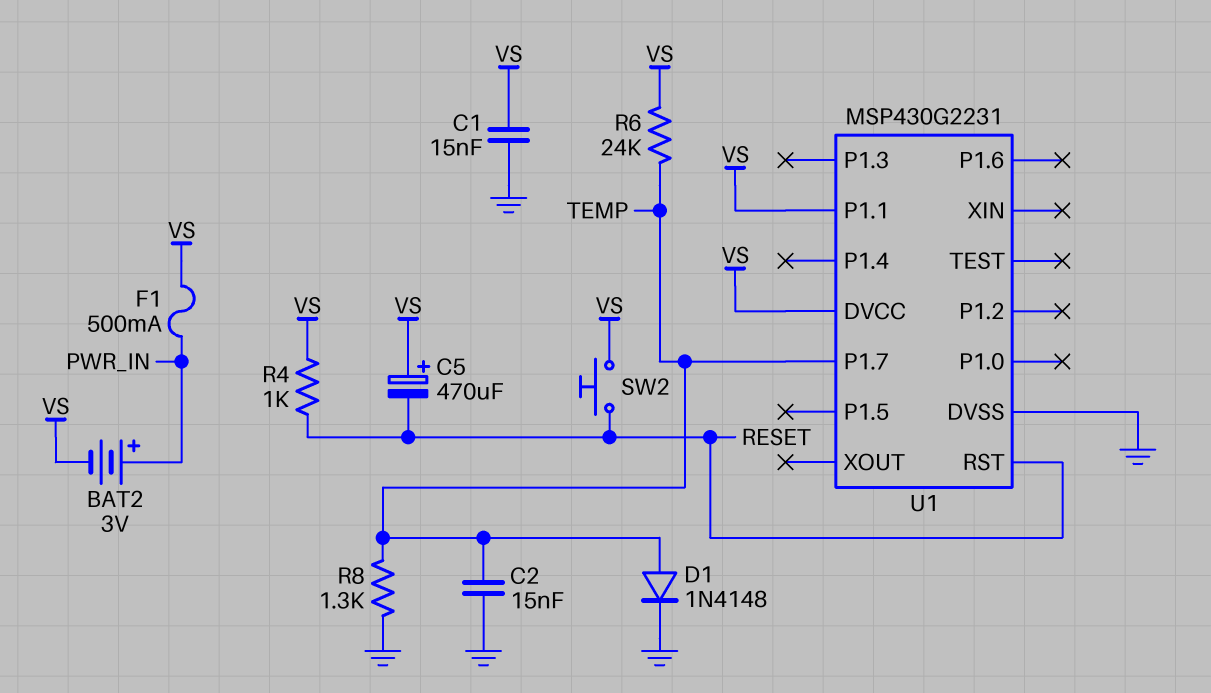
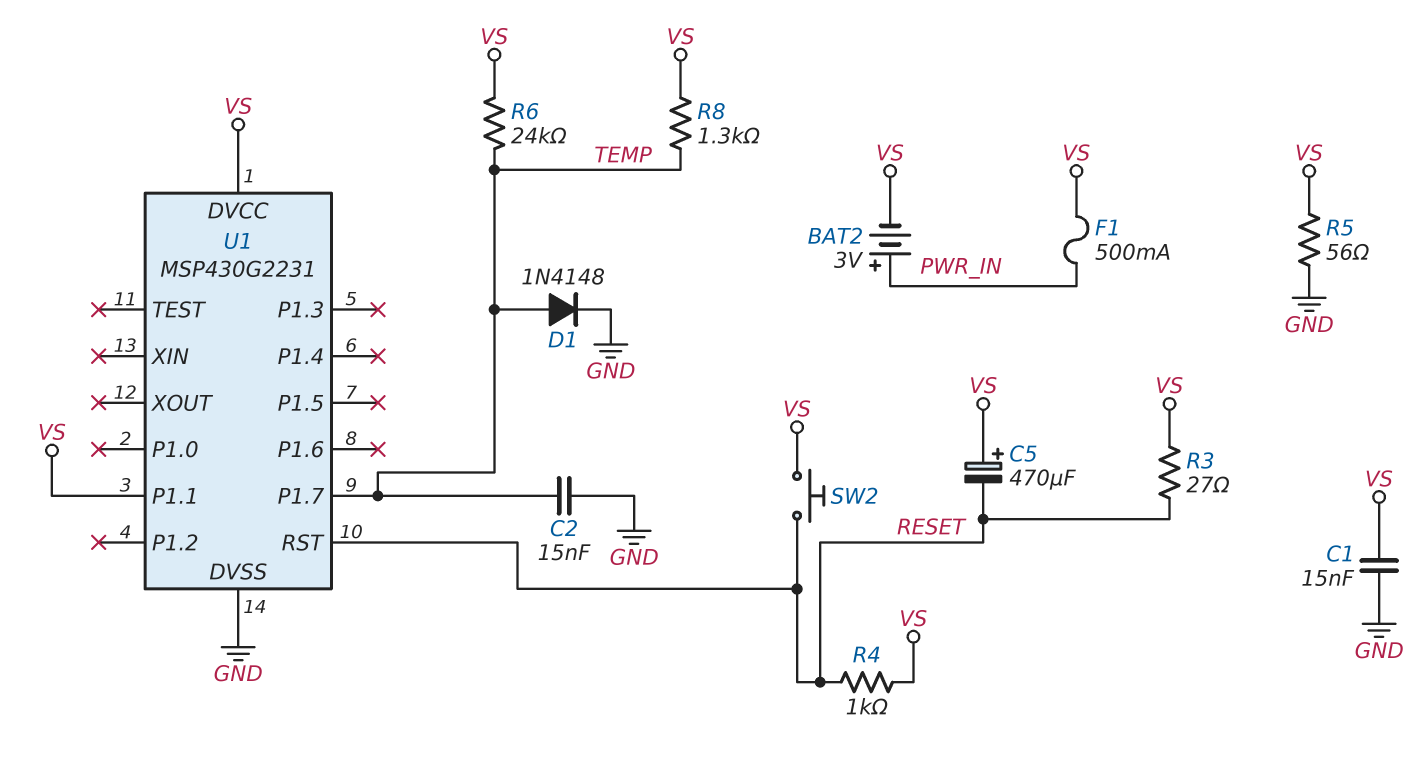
R3: none -> 27 (RESET, VS)
R5: none -> 56 (GND, VS)
R8: 1.3k (GND, TEMP) -> 1.3k (TEMP, VS)

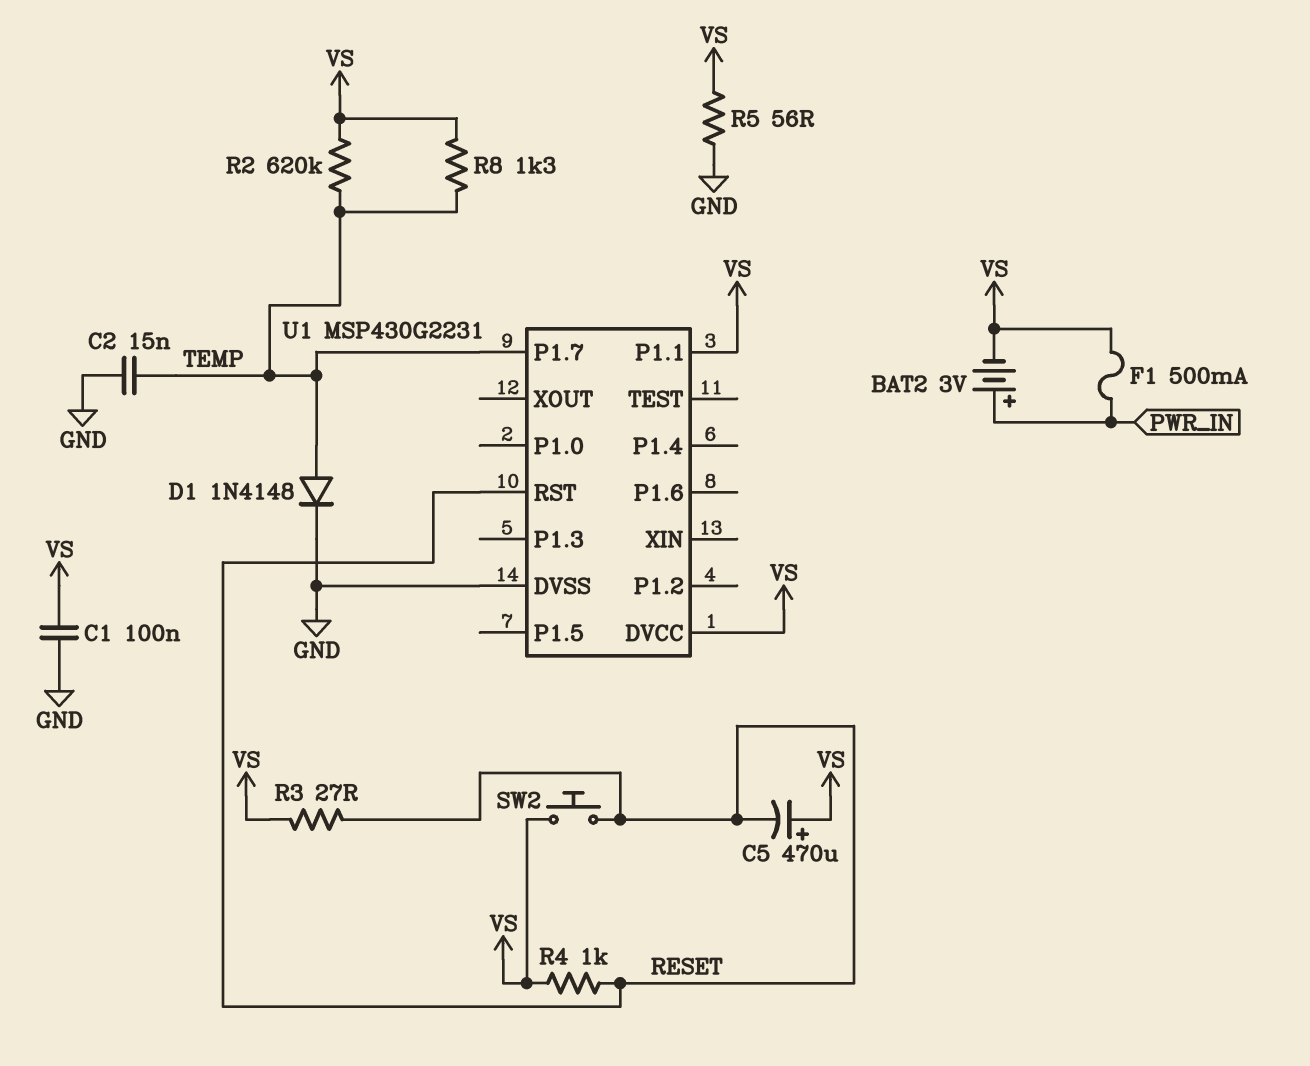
C1: 15nF (GND, VS) -> 100nF (GND, VS)
R2: none -> 620k (TEMP, VS)
R6: 24k (TEMP, VS) -> none

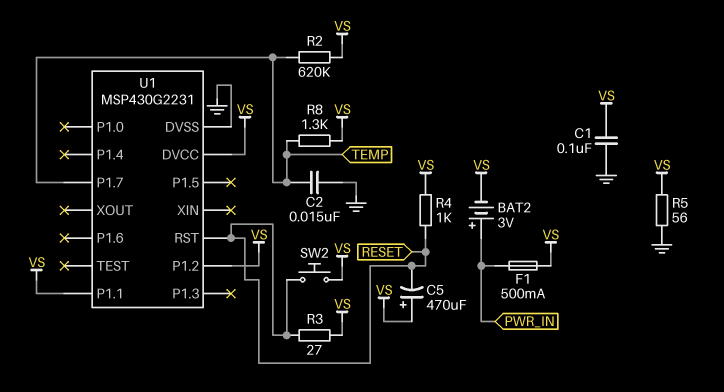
D1: diode 1N4148 (A TEMP, K GND) -> none
U1 pin P1.2: none -> VS

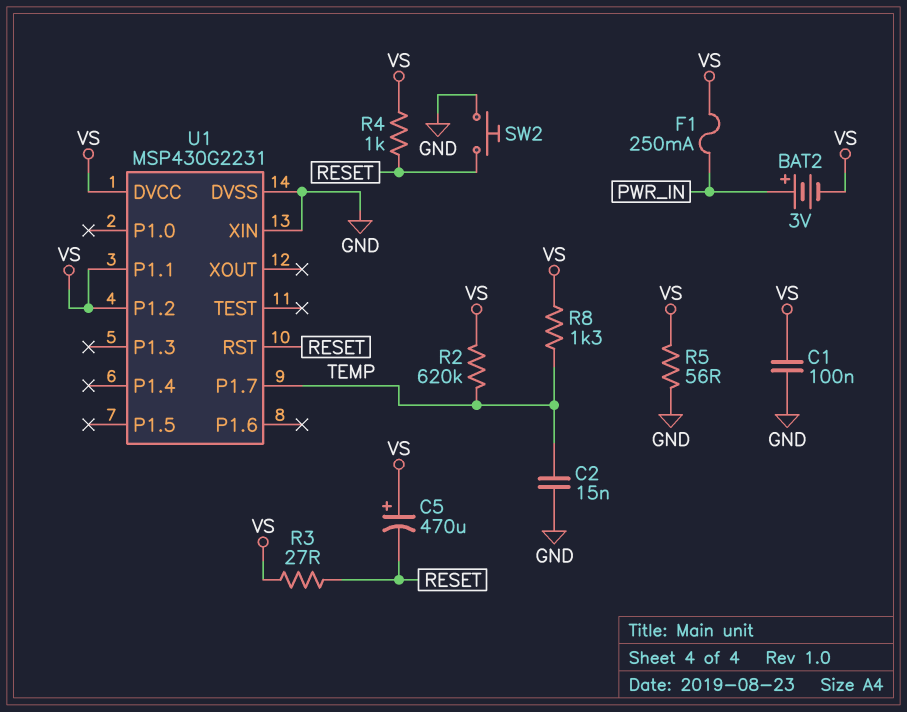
F1: 500mA (PWR_IN, VS) -> 250mA (PWR_IN, VS)
SW2: button (RESET, VS) -> button (GND, RESET)
U1 pin XIN: none -> GND

